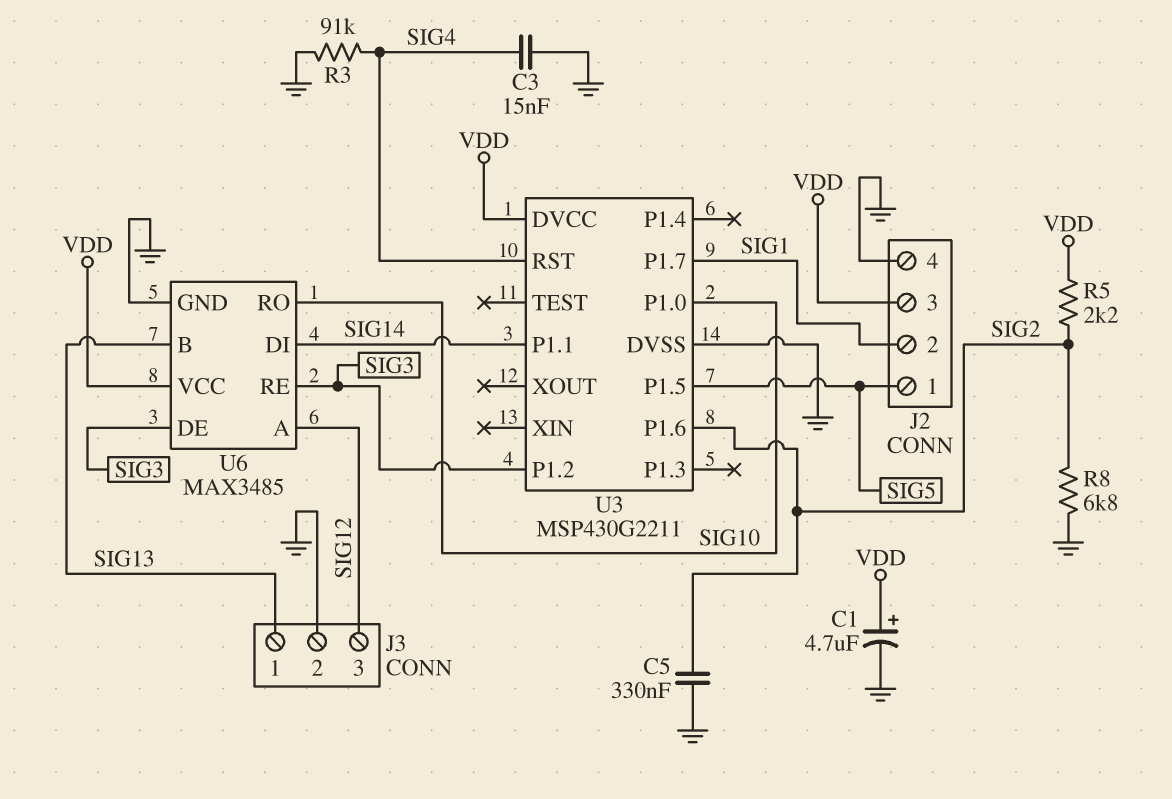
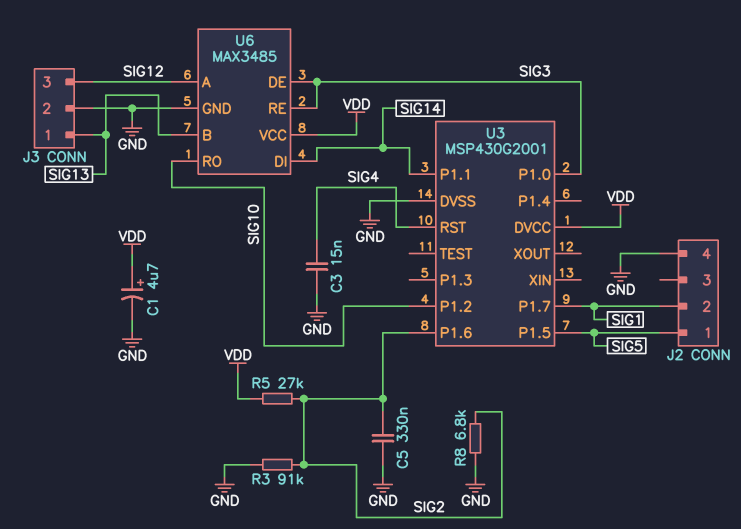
J2 pin 3: VDD -> none
R3: 91k (GND, SIG4) -> 91k (GND, SIG2)
R5: 2.2k (SIG2, VDD) -> 27k (SIG2, VDD)
U3: MSP430G2211 -> MSP430G2001
U3 pin P1.0: SIG10 -> SIG3
U3 pin P1.2: SIG3 -> SIG10

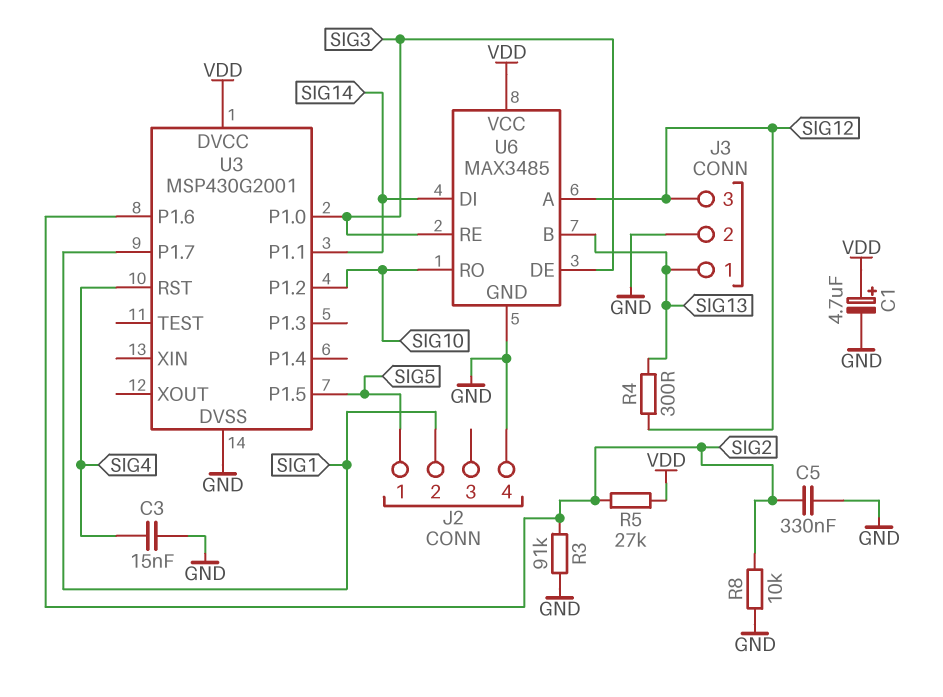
R4: none -> 300 (SIG12, SIG13)
R8: 6.8k (GND, SIG2) -> 10k (GND, SIG2)

